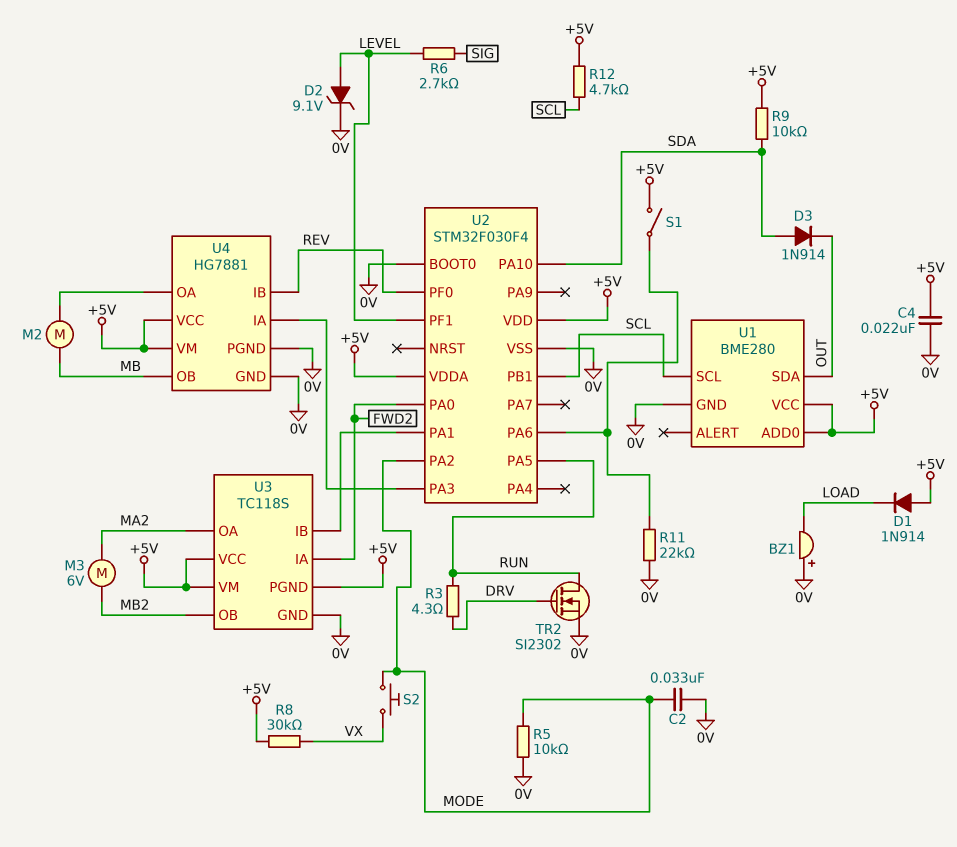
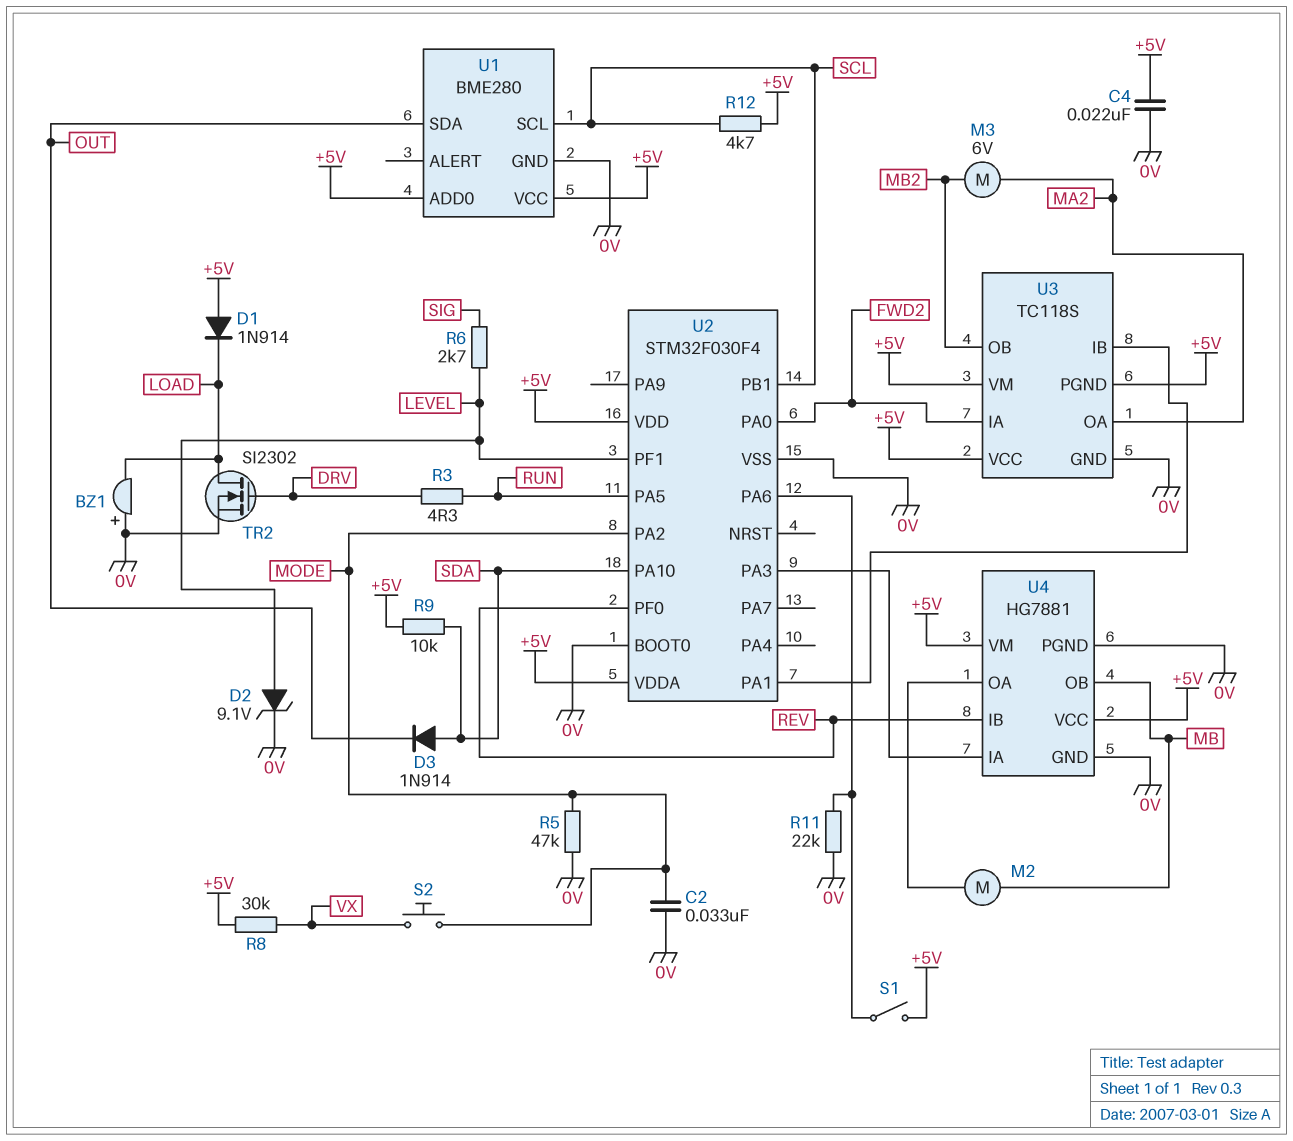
R5: 10k (0V, MODE) -> 47k (0V, MODE)
TR2: NMOS SI2302 (G DRV, D RUN, S 0V) -> NMOS SI2302 (G DRV, D LOAD, S 0V)

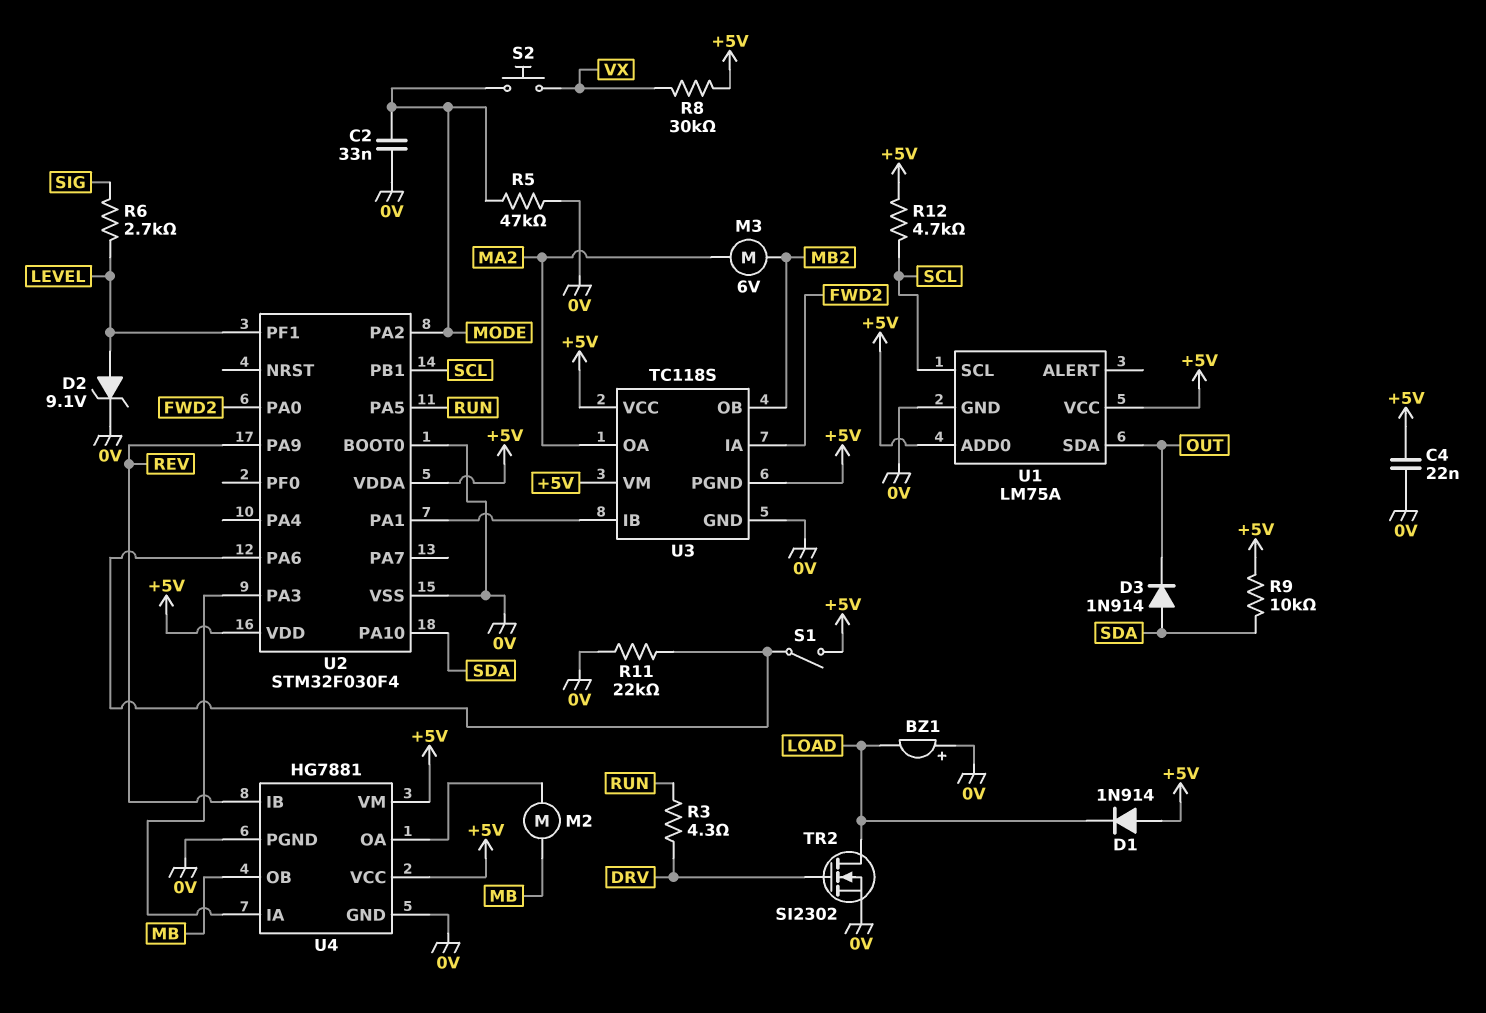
U1: BME280 -> LM75A
U2 pin PA9: none -> REV
U2 pin PF0: REV -> none

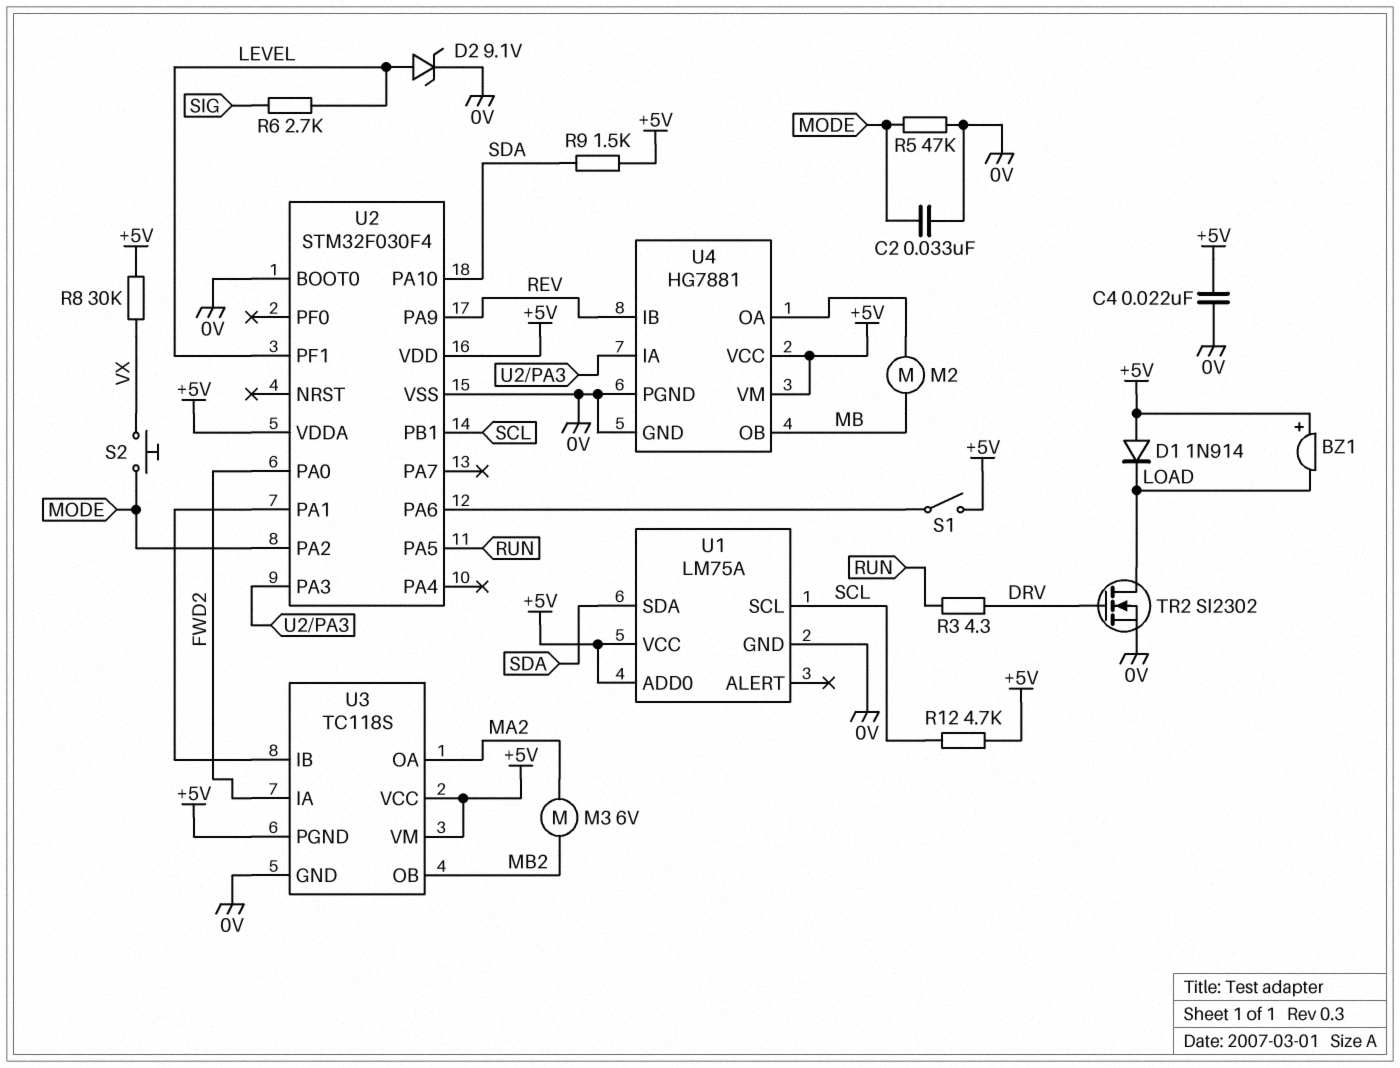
BZ1: buzzer (plus 0V, minus LOAD) -> buzzer (plus +5V, minus LOAD)
D3: diode 1N914 (A SDA, K OUT) -> none
R9: 10k (+5V, SDA) -> 1.5k (+5V, SDA)
R11: 22k (0V, U2/PA6) -> none
U1 pin SDA: OUT -> SDA

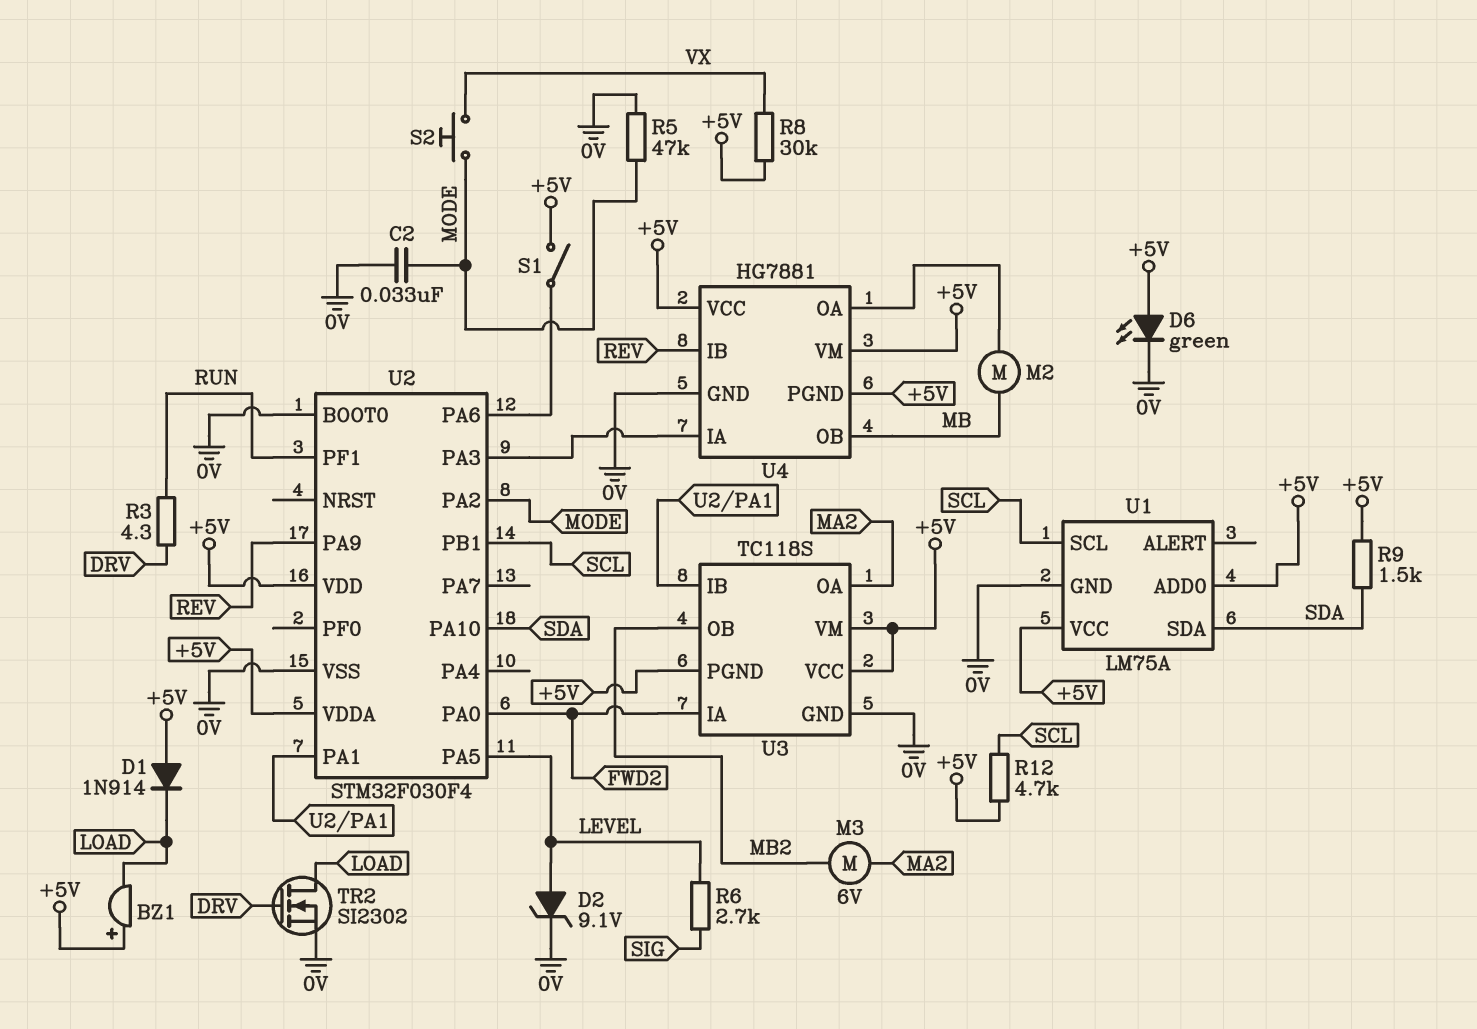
C4: 22nF (+5V, 0V) -> none
D6: none -> LED green (A +5V, K 0V)
U2 pin PA5: RUN -> LEVEL
U2 pin PF1: LEVEL -> RUN
U4 pin PGND: 0V -> +5V

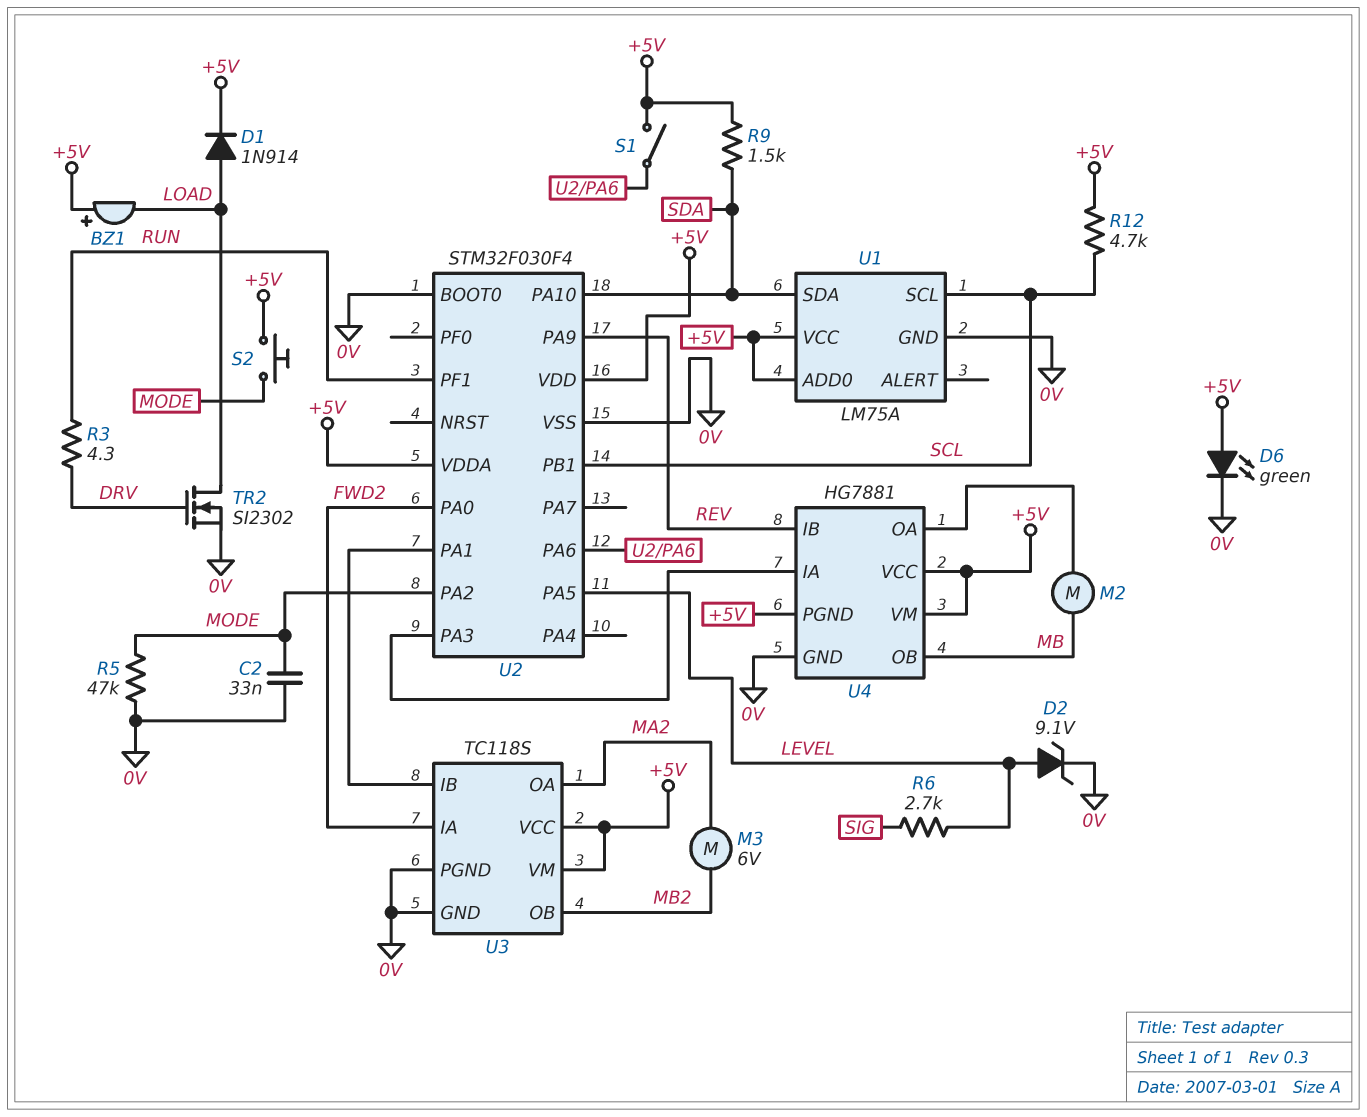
D1: diode 1N914 (A +5V, K LOAD) -> diode 1N914 (A LOAD, K +5V)
R8: 30k (+5V, VX) -> none
S2: button (MODE, VX) -> button (+5V, MODE)
U3 pin PGND: +5V -> 0V

